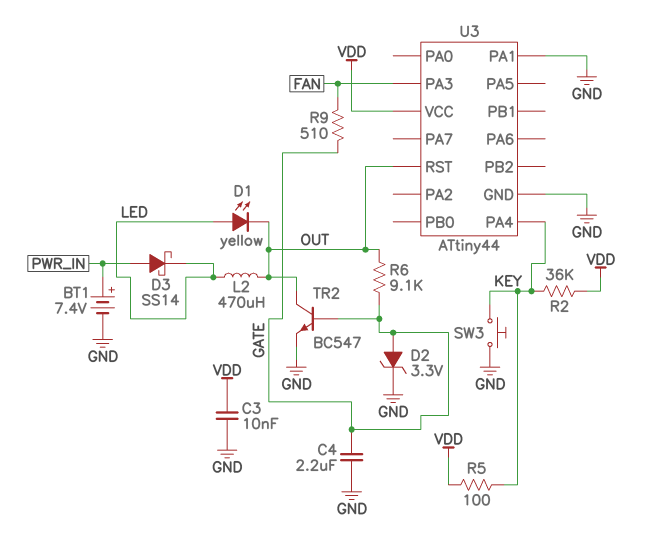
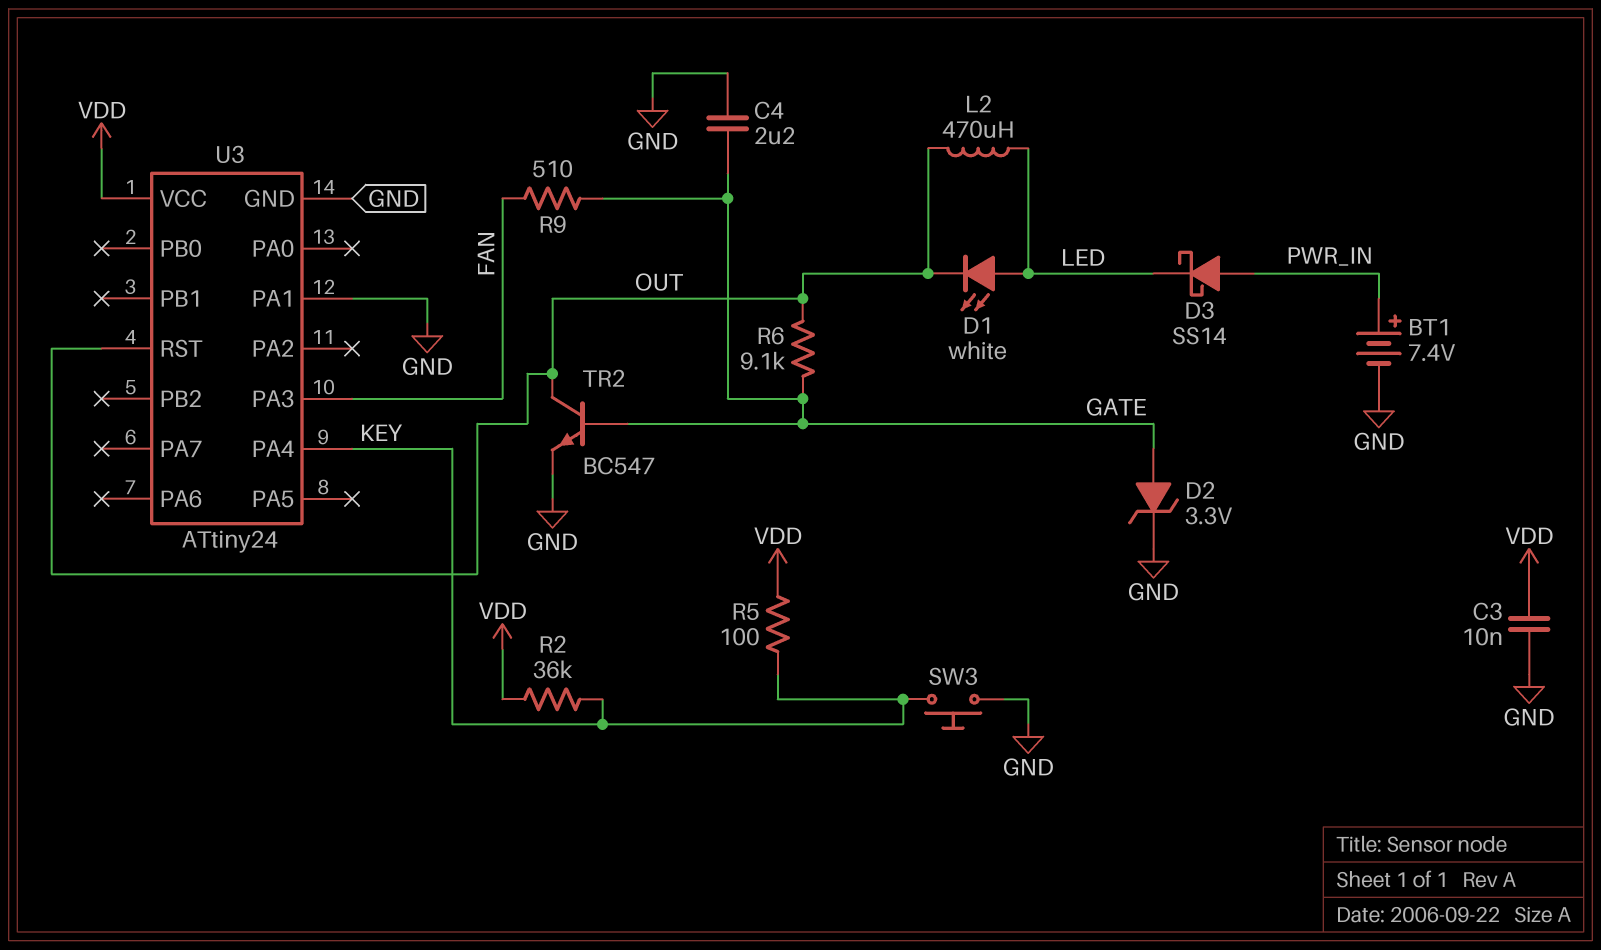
D1: LED yellow (A LED, K OUT) -> LED white (A LED, K OUT)
U3: ATtiny44 -> ATtiny24

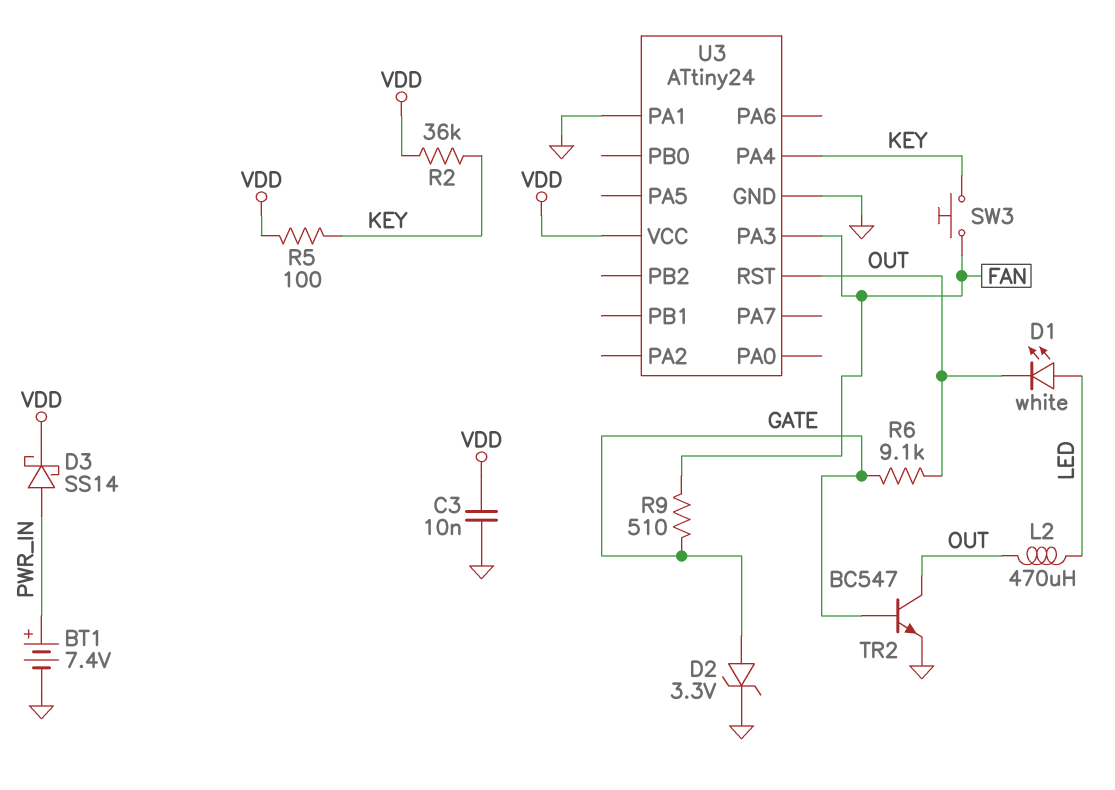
C4: 2.2uF (GATE, GND) -> none
D3: schottky SS14 (A PWR_IN, K LED) -> schottky SS14 (A PWR_IN, K VDD)
SW3: button (GND, KEY) -> button (FAN, KEY)

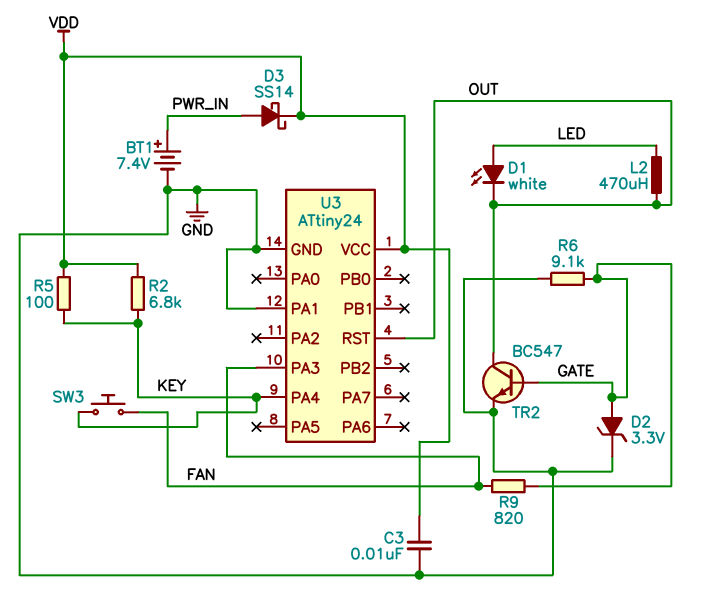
R2: 36k (KEY, VDD) -> 6.8k (KEY, VDD)
R6: 9.1k (GATE, OUT) -> 9.1k (GATE, GND)
R9: 510 (FAN, GATE) -> 820 (FAN, GATE)

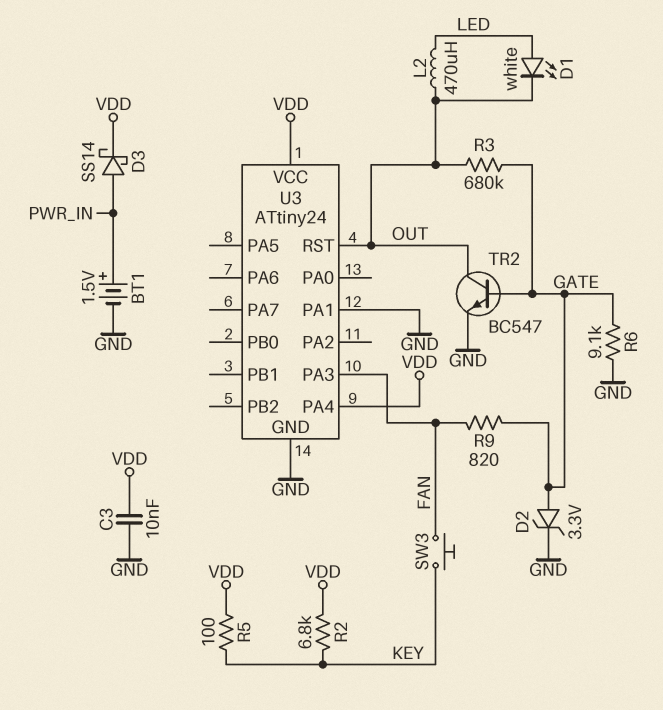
BT1: 7.4V (plus PWR_IN, minus GND) -> 1.5V (plus PWR_IN, minus GND)
R3: none -> 680k (GATE, OUT)
U3 pin PA4: KEY -> VDD

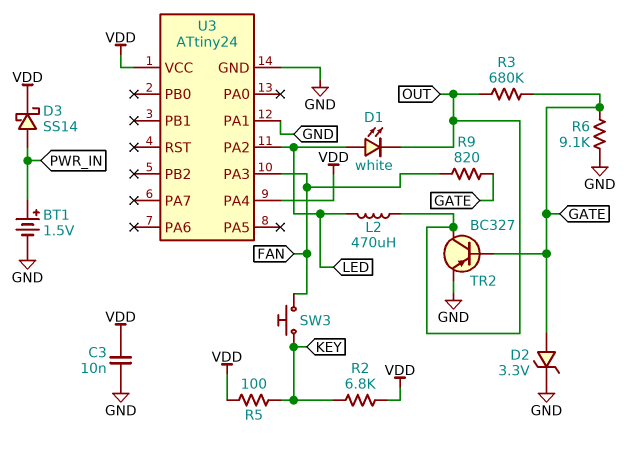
TR2: NPN BC547 (B GATE, C OUT, E GND) -> PNP BC327 (B GATE, C OUT, E GND)
U3 pin PA2: none -> LED
U3 pin RST: OUT -> none

